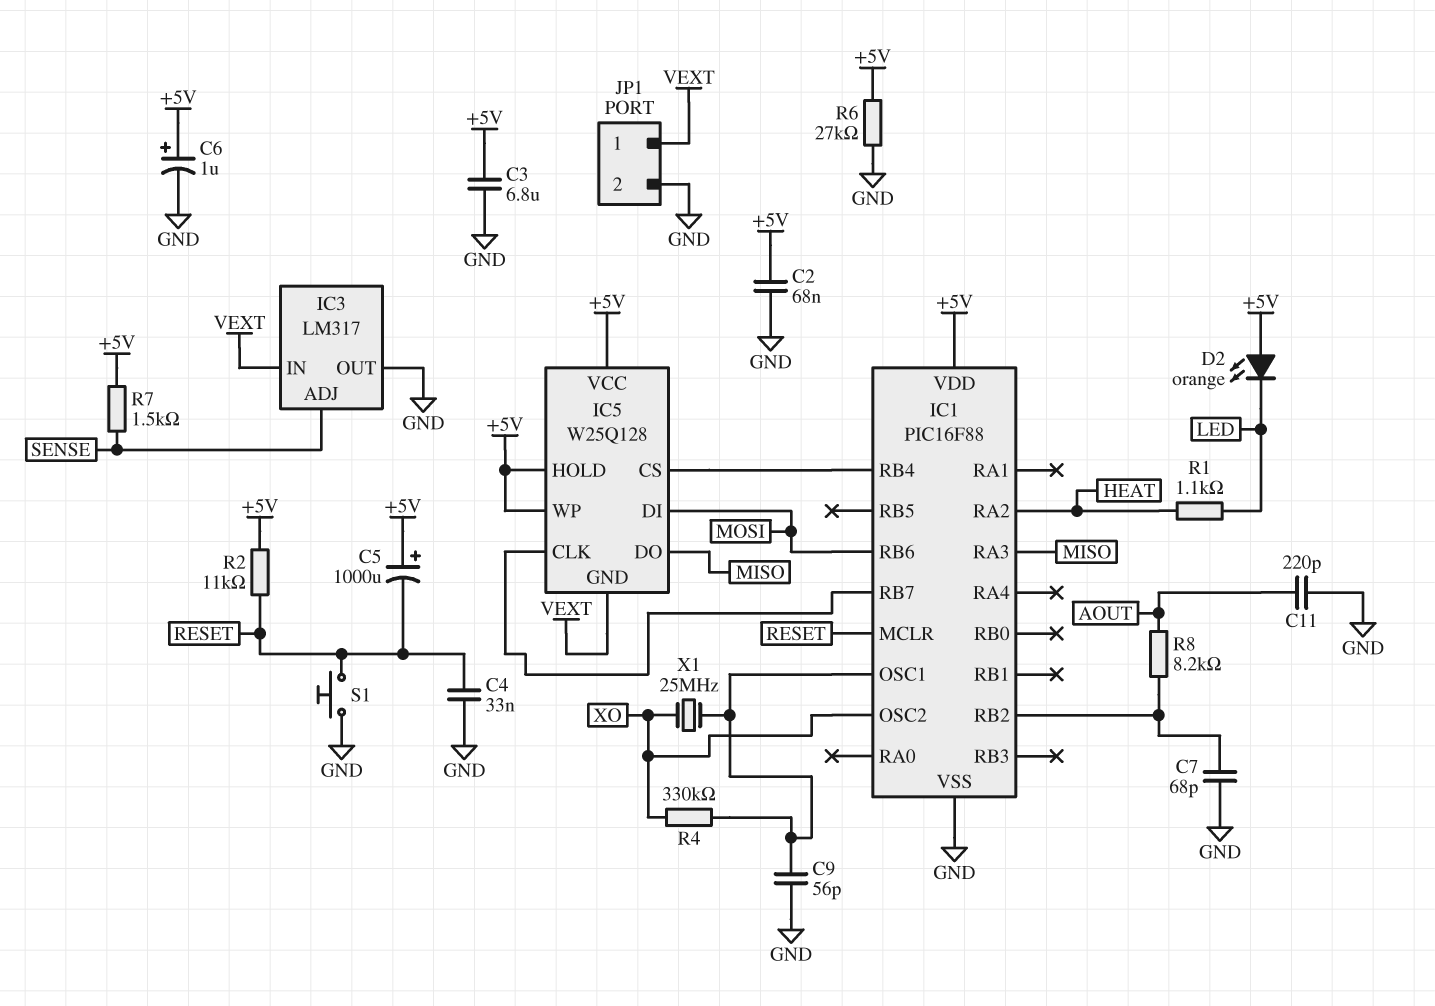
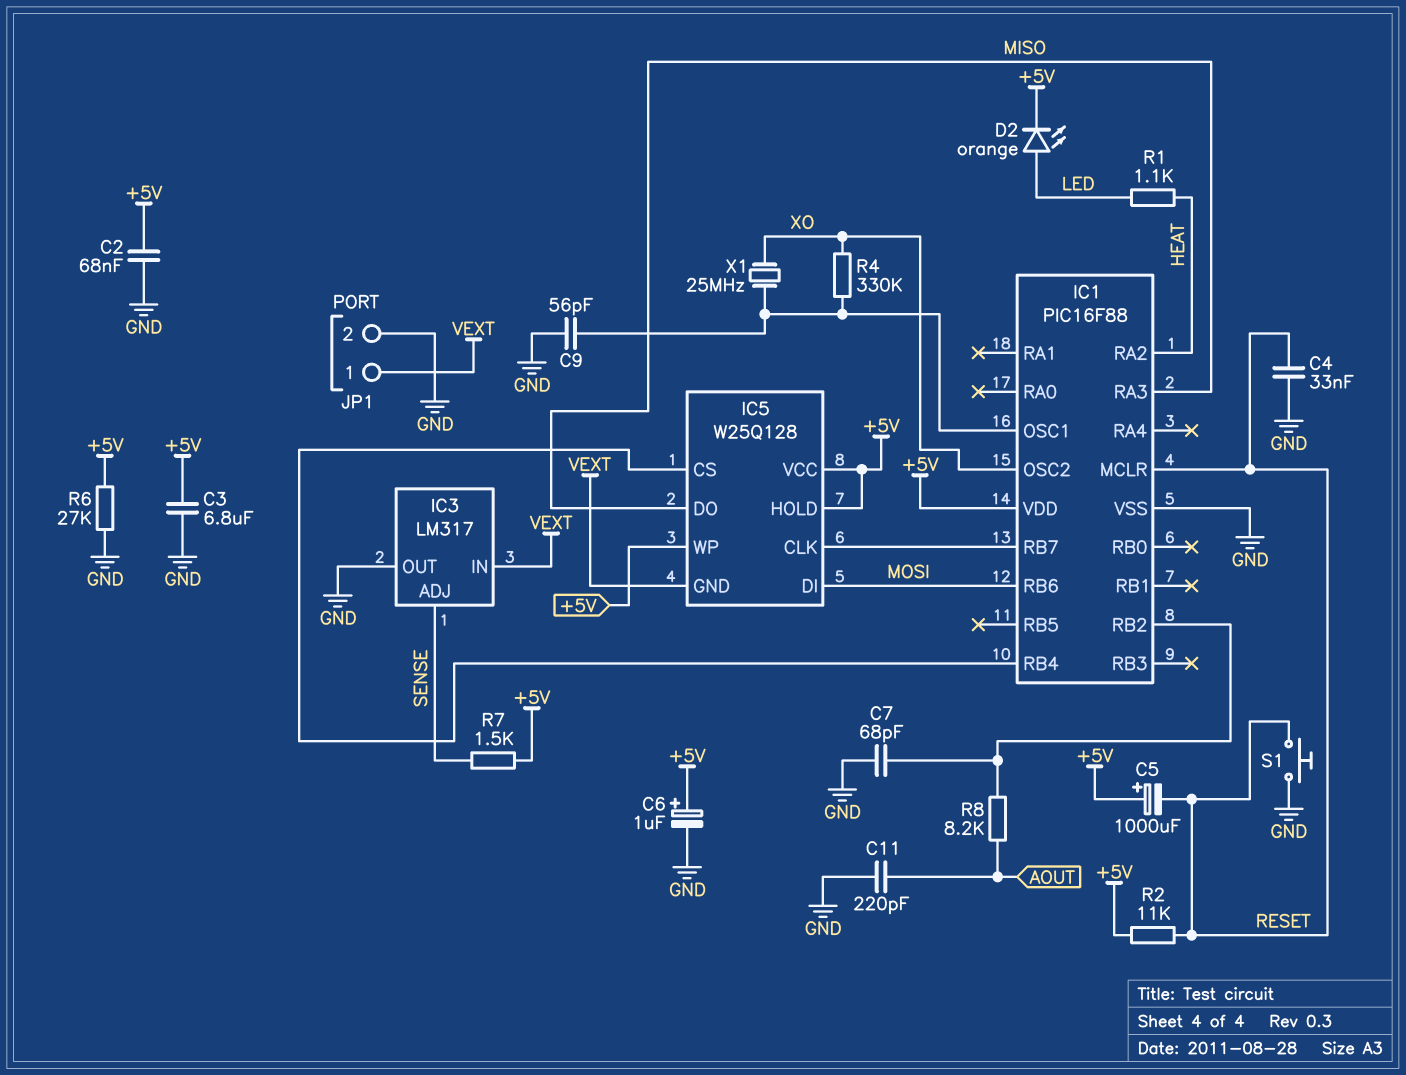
D2: LED orange (A +5V, K LED) -> LED orange (A LED, K +5V)

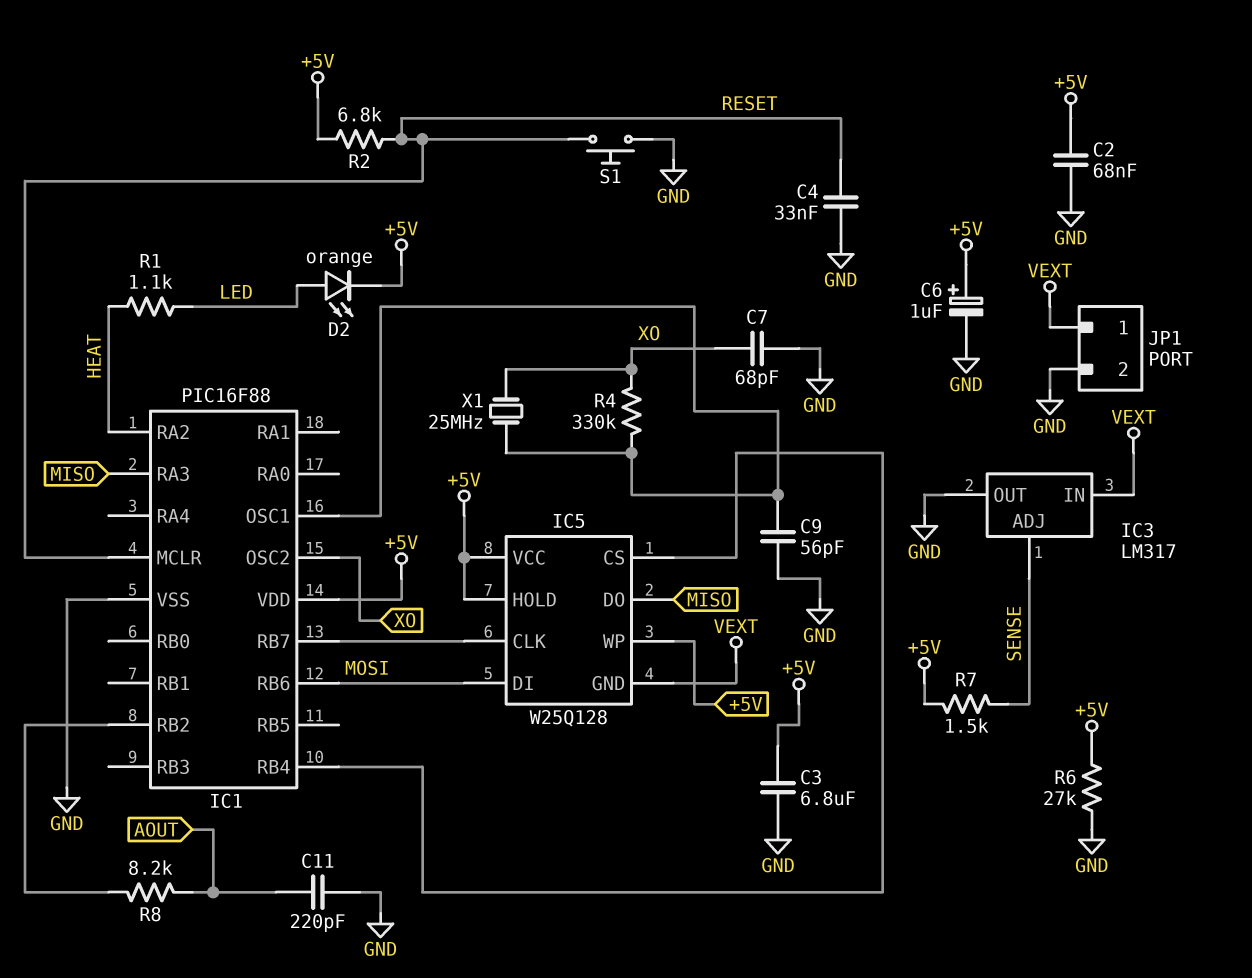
C5: 1000uF (plus +5V, minus RESET) -> none
C7: 68pF (GND, IC1/RB2) -> 68pF (GND, XO)
R2: 11k (+5V, RESET) -> 6.8k (+5V, RESET)

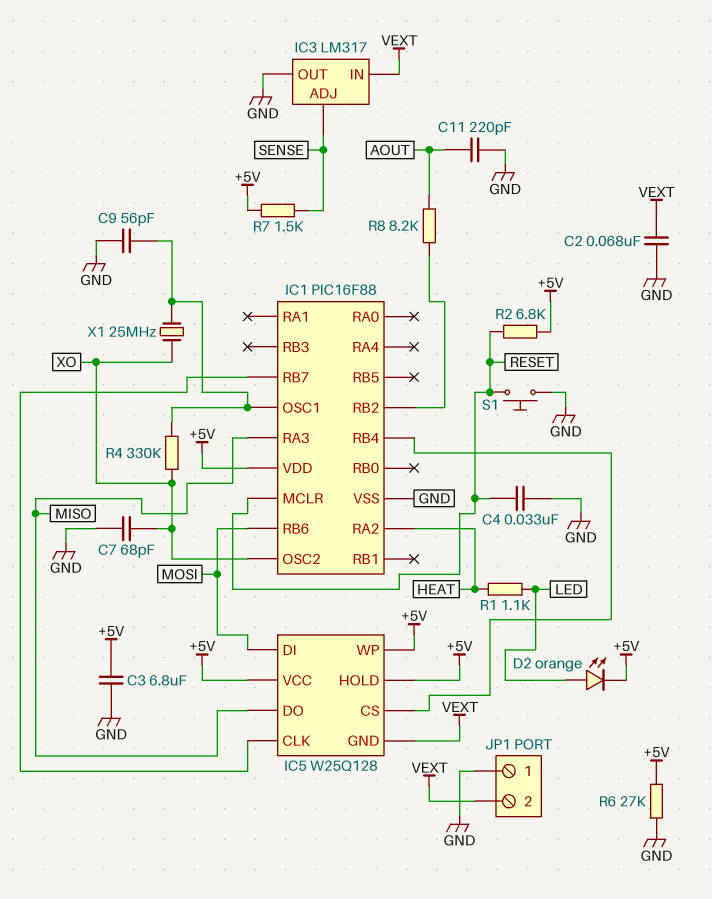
C2: 68nF (+5V, GND) -> 68nF (GND, VEXT)
C6: 1uF (plus +5V, minus GND) -> none
JP1 pin 1: VEXT -> GND
JP1 pin 2: GND -> VEXT

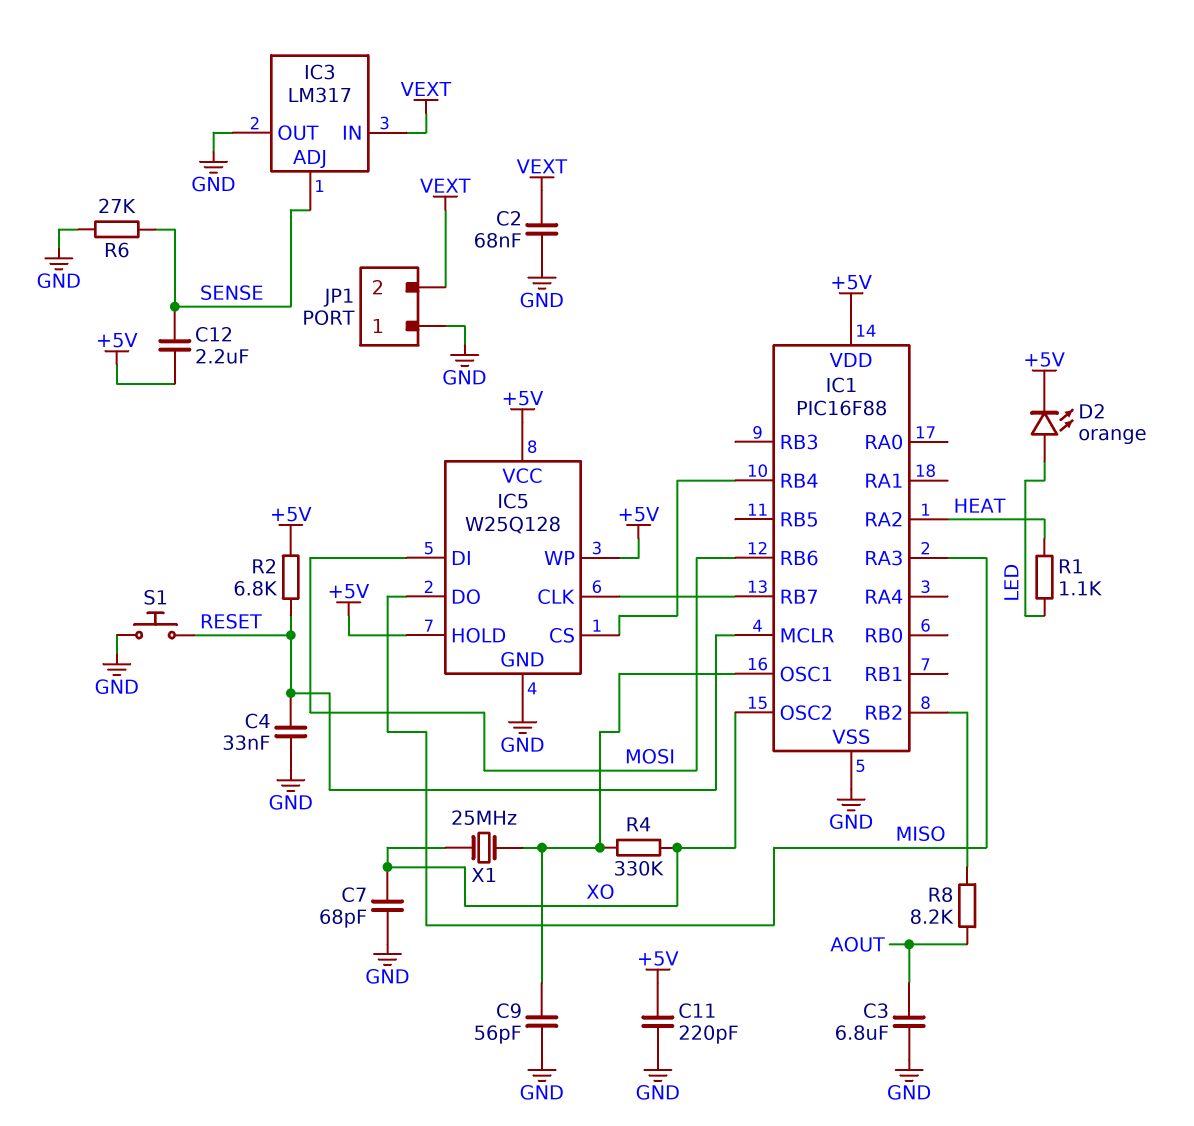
C3: 6.8uF (+5V, GND) -> 6.8uF (AOUT, GND)
C11: 220pF (AOUT, GND) -> 220pF (+5V, GND)
C12: none -> 2.2uF (+5V, SENSE)
IC5 pin GND: VEXT -> GND
R6: 27k (+5V, GND) -> 27k (GND, SENSE)
R7: 1.5k (+5V, SENSE) -> none

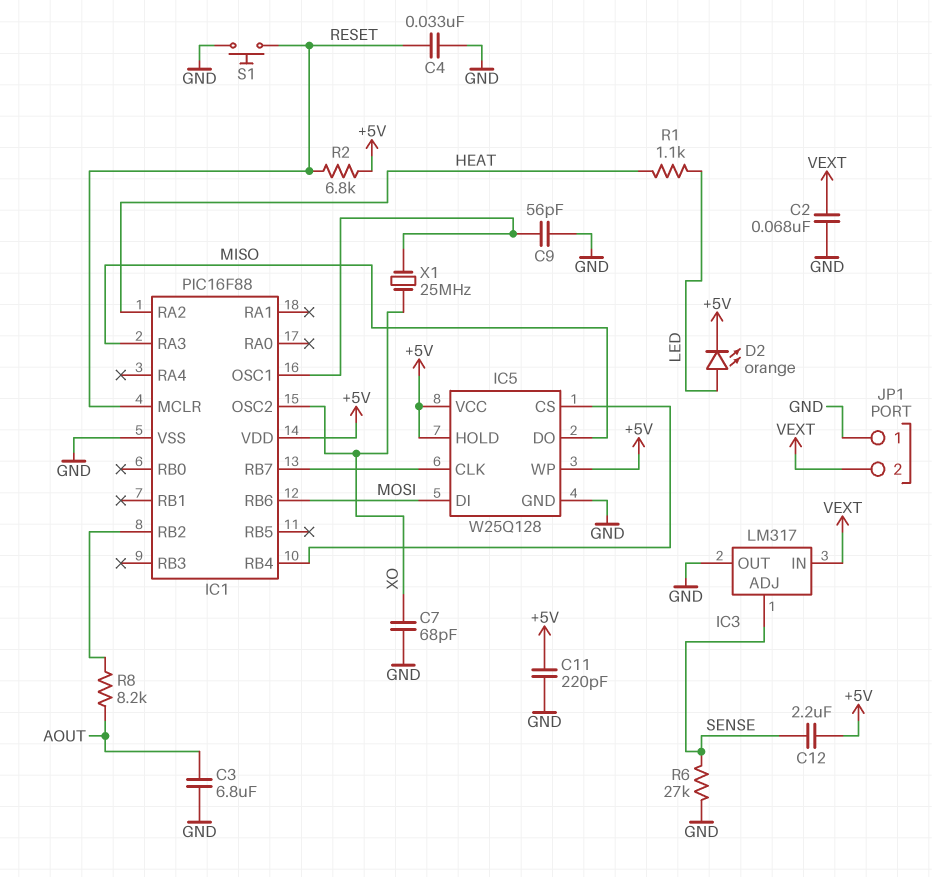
R4: 330k (IC1/OSC1, XO) -> none

